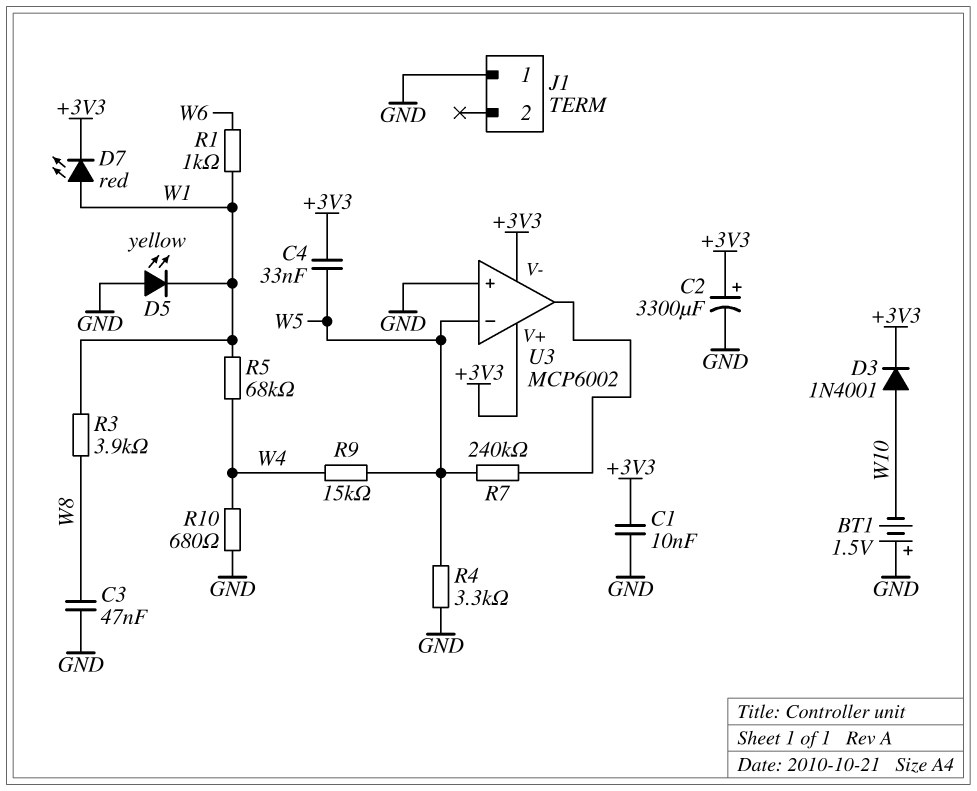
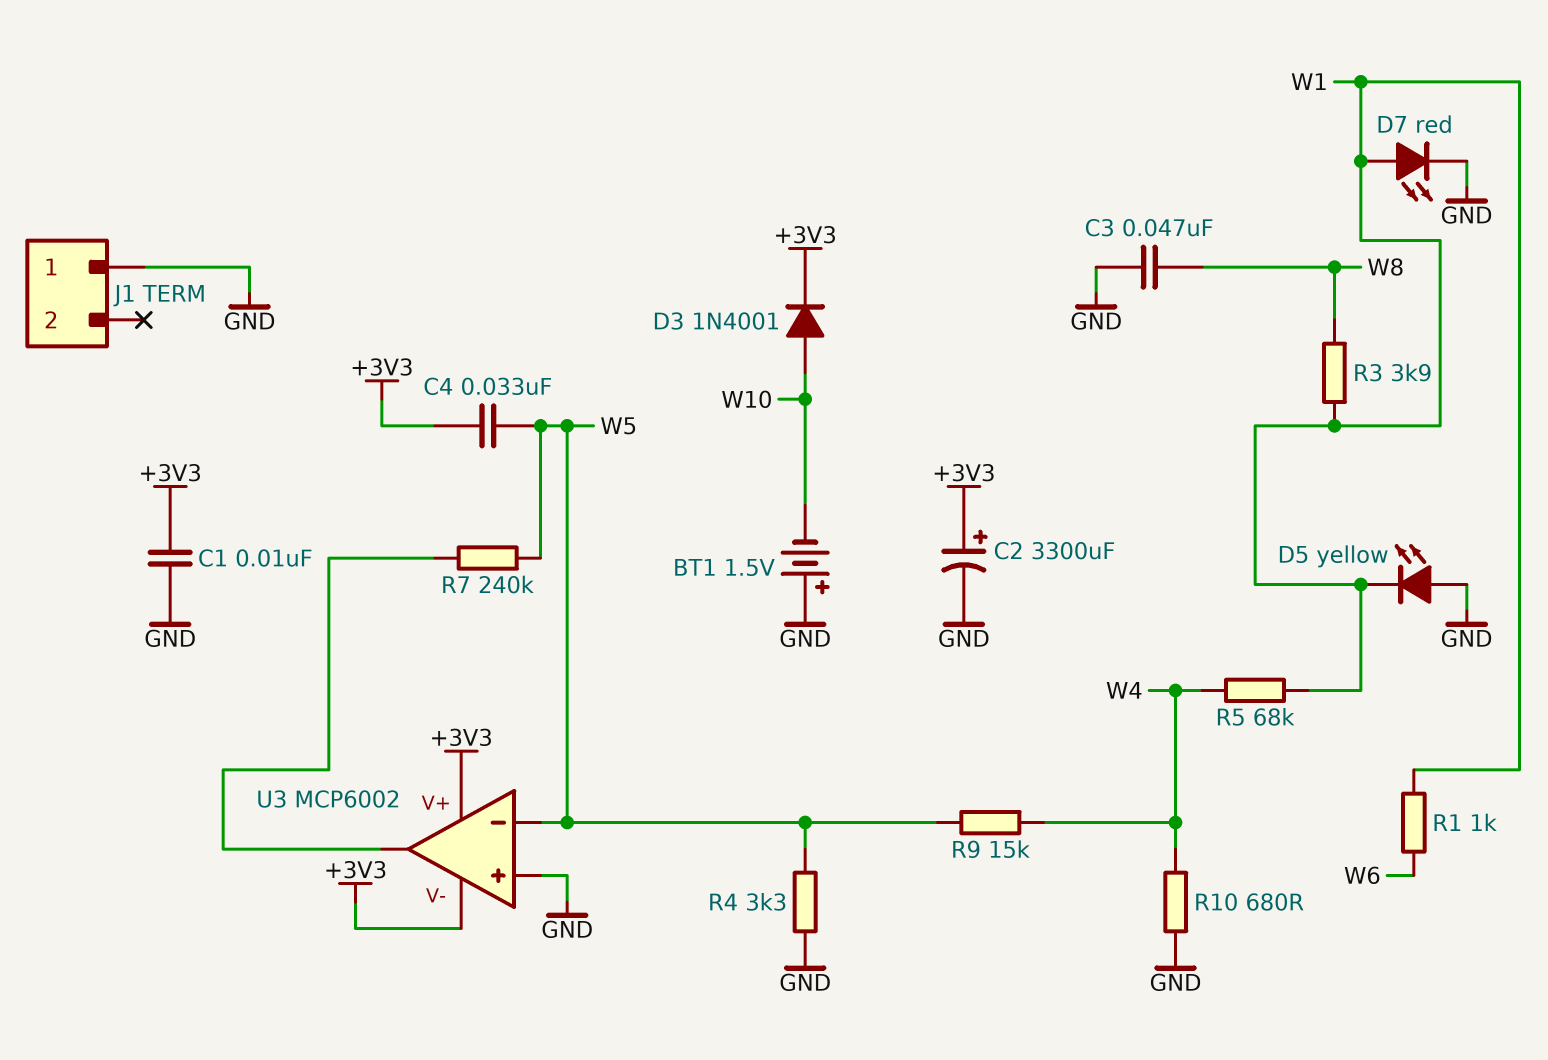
D7: LED red (A W1, K +3V3) -> LED red (A W1, K GND)

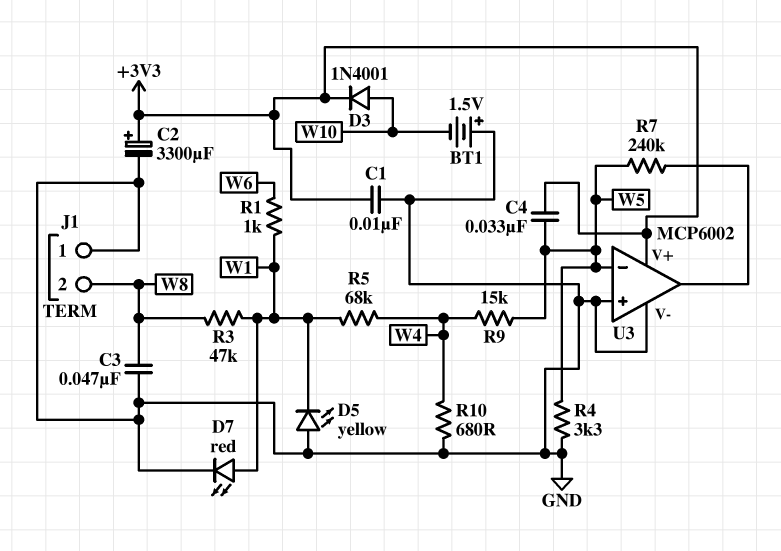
J1 pin 2: none -> W8
R3: 3.9k (W1, W8) -> 47k (W1, W8)
U3 pin V-: +3V3 -> GND

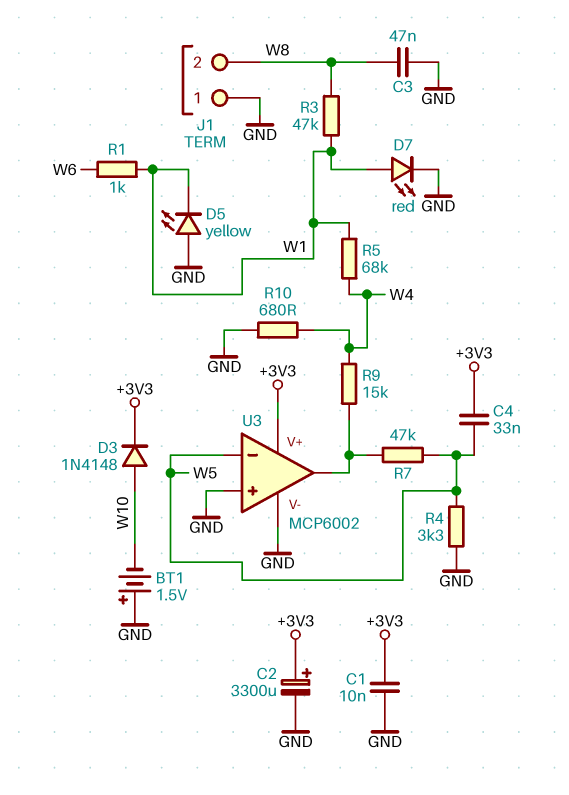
D3: diode 1N4001 (A W10, K +3V3) -> diode 1N4148 (A W10, K +3V3)
R7: 240k (U3/out, W5) -> 47k (U3/out, W5)
R9: 15k (W4, W5) -> 15k (U3/out, W4)

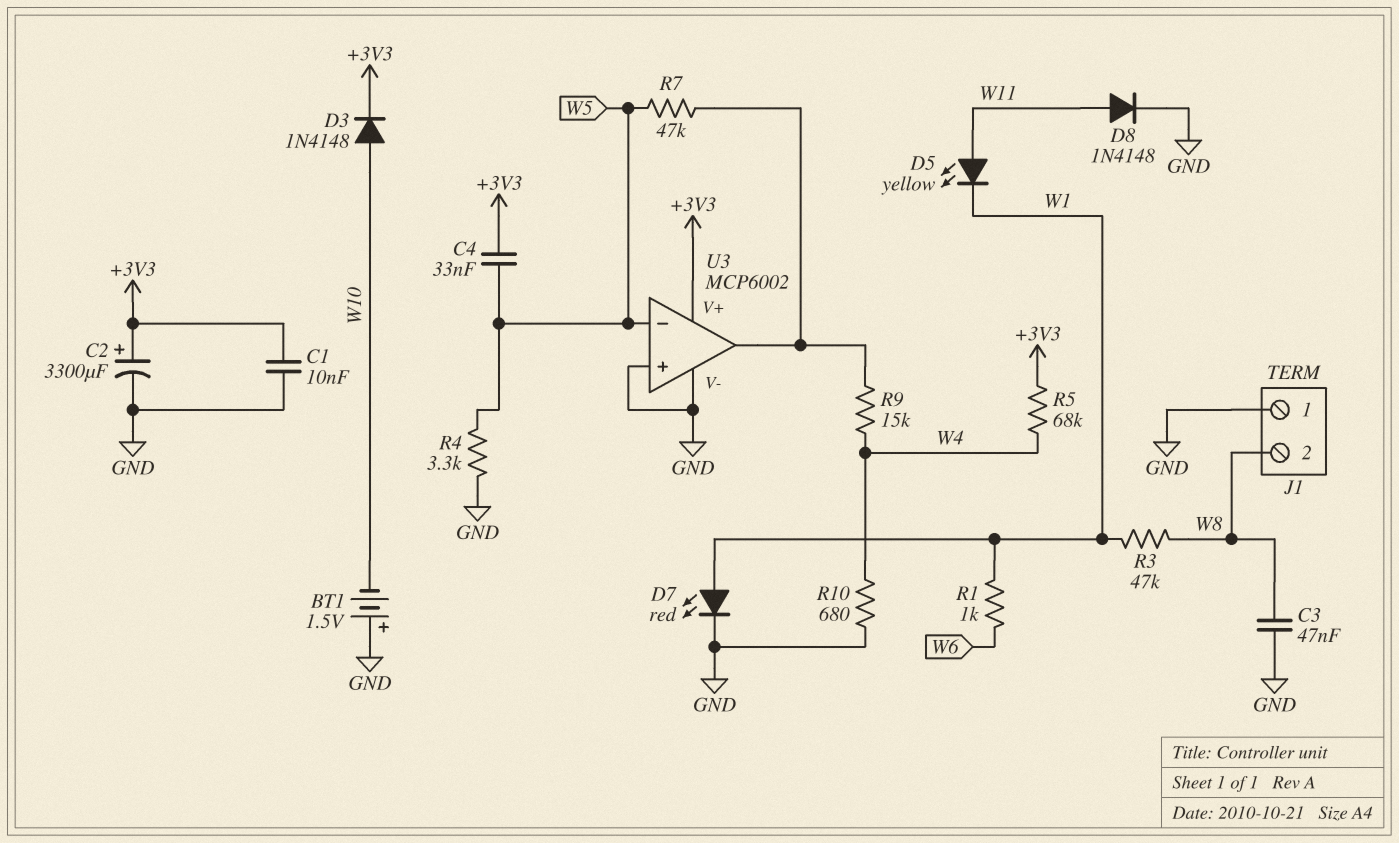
D5: LED yellow (A GND, K W1) -> LED yellow (A W11, K W1)
D8: none -> diode 1N4148 (A W11, K GND)
R5: 68k (W1, W4) -> 68k (+3V3, W4)

